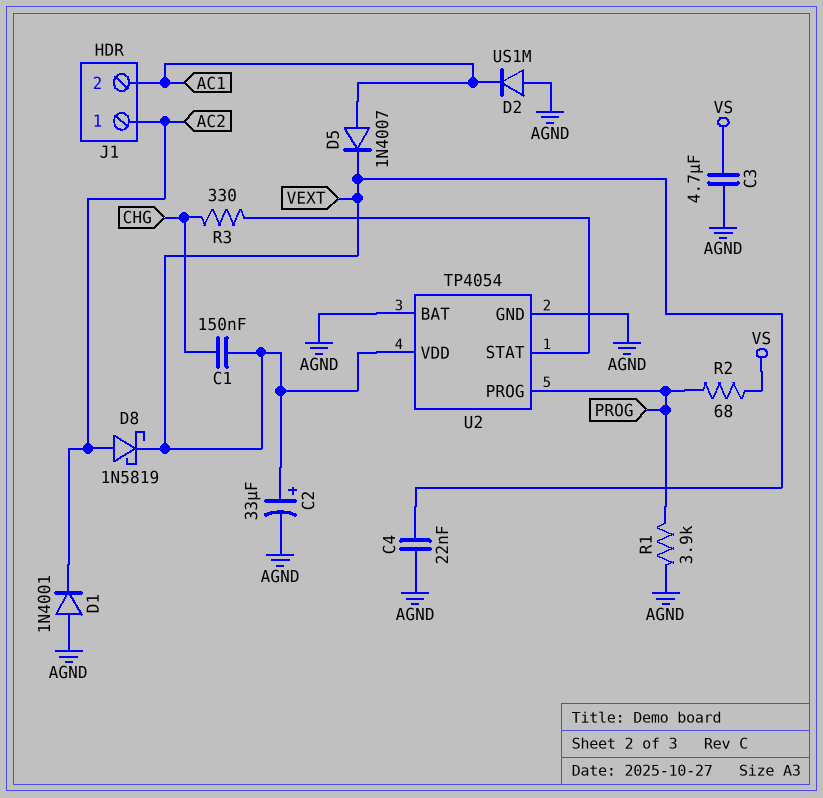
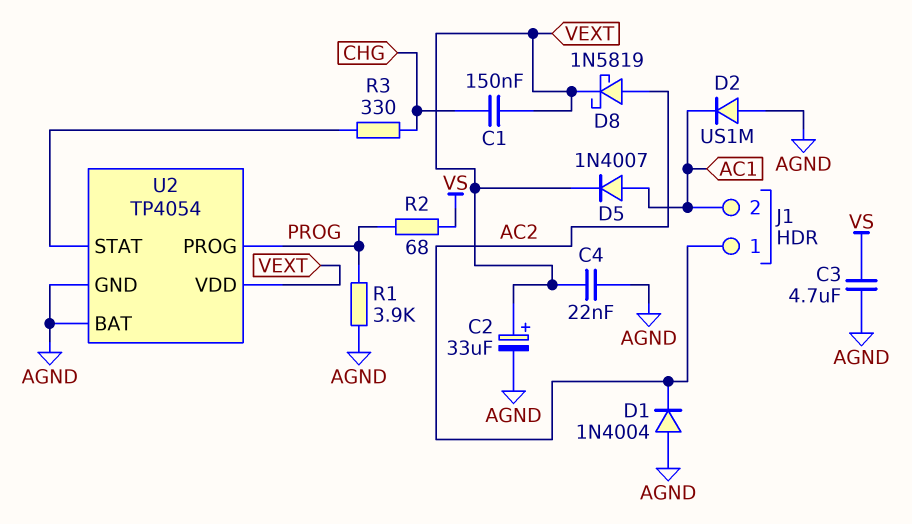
D1: diode 1N4001 (A AGND, K AC2) -> diode 1N4004 (A AGND, K AC2)

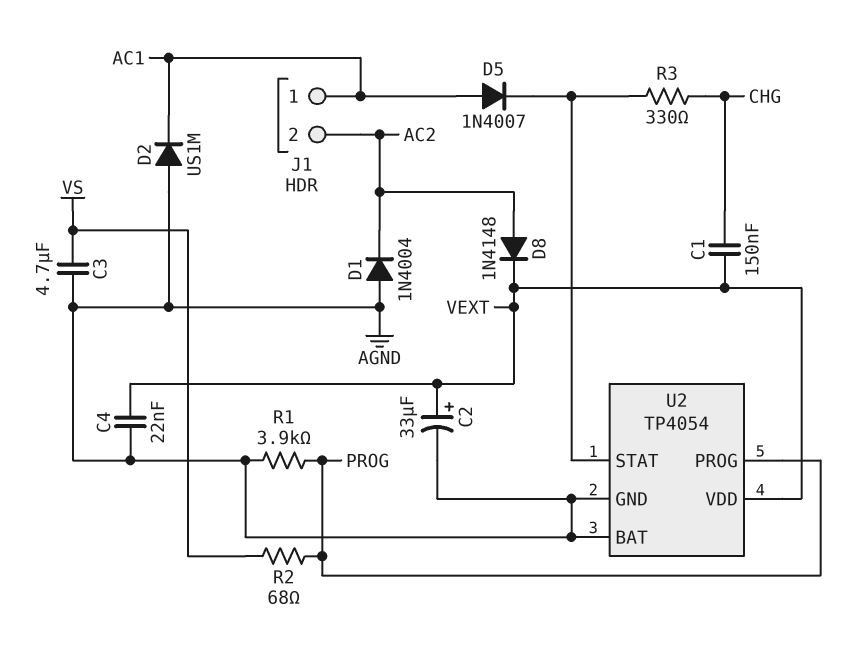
D5: diode 1N4007 (A AC1, K VEXT) -> diode 1N4007 (A AC1, K U2/STAT)
D8: schottky 1N5819 (A AC2, K VEXT) -> diode 1N4148 (A AC2, K VEXT)
J1 pin 1: AC2 -> AC1
J1 pin 2: AC1 -> AC2

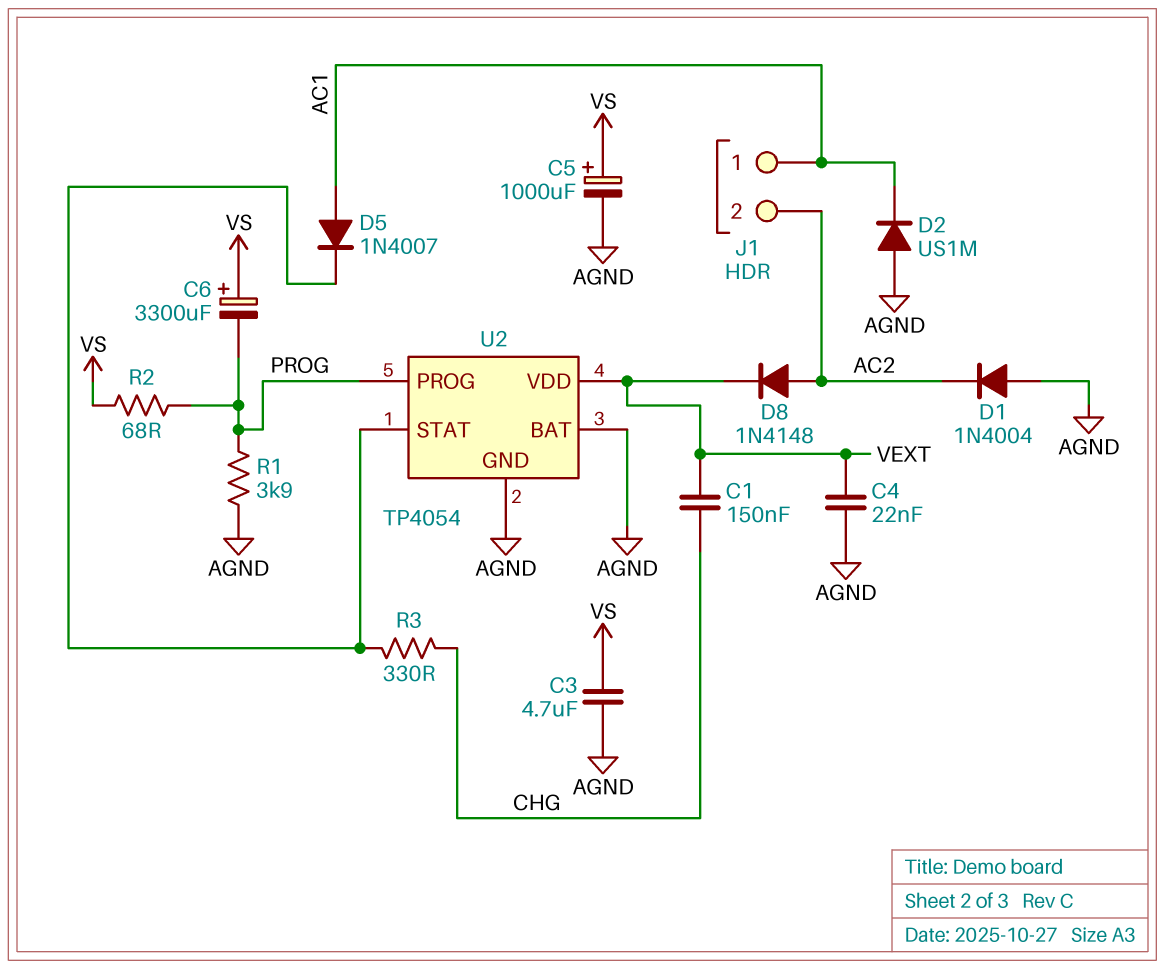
C2: 33uF (plus VEXT, minus AGND) -> none
C5: none -> 1000uF (plus VS, minus AGND)
C6: none -> 3300uF (plus VS, minus PROG)

